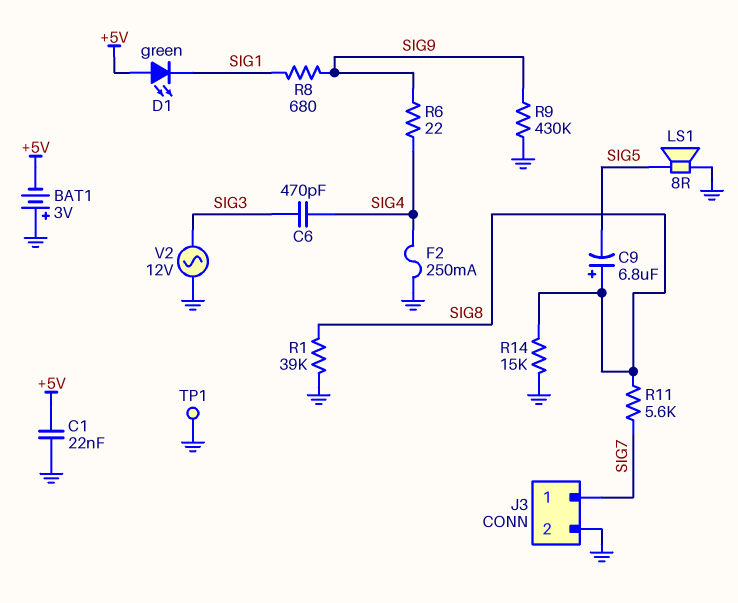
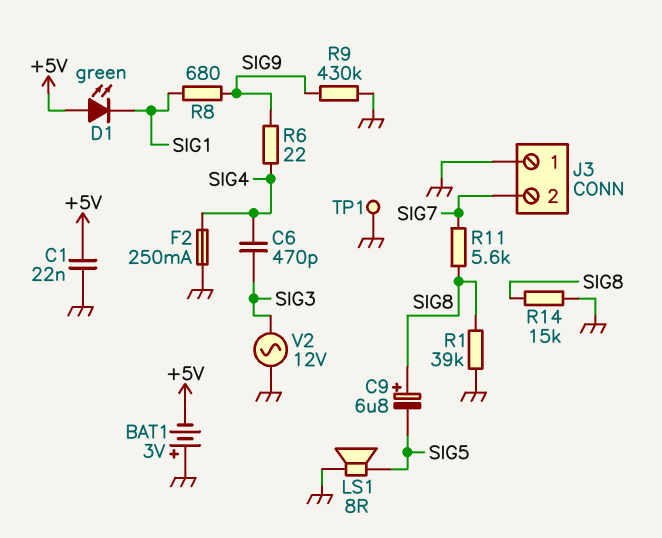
J3 pin 1: SIG7 -> GND
J3 pin 2: GND -> SIG7

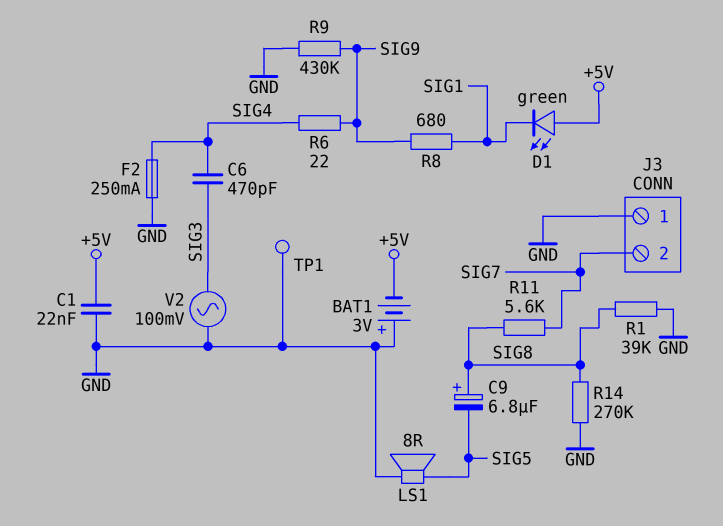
R14: 15k (GND, SIG8) -> 270k (GND, SIG8)
V2: AC 12V (GND, SIG3) -> AC 100mV (GND, SIG3)

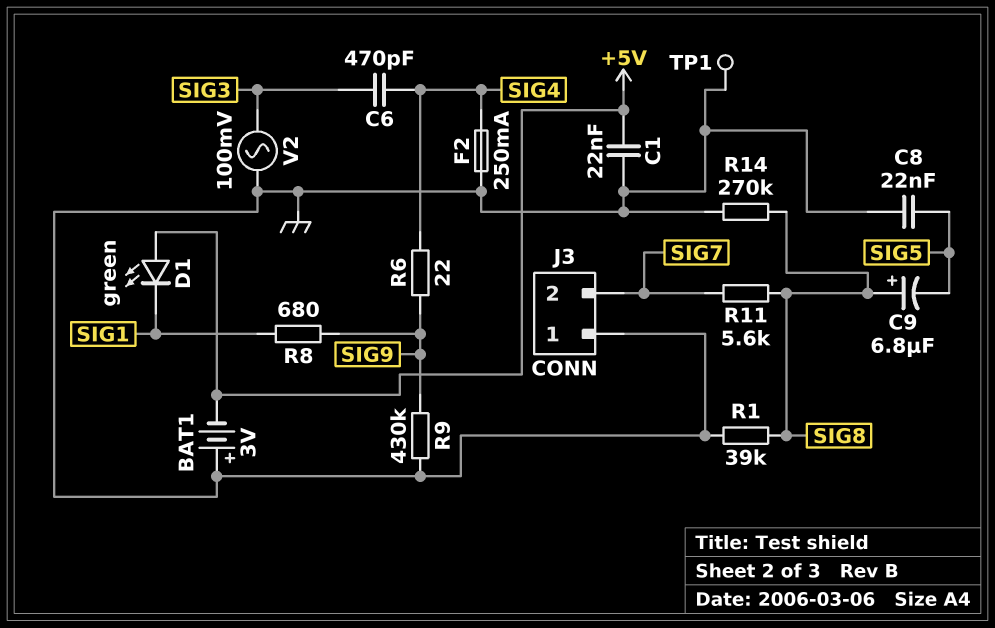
C8: none -> 22nF (GND, SIG5)
LS1: speaker 8R (GND, SIG5) -> none

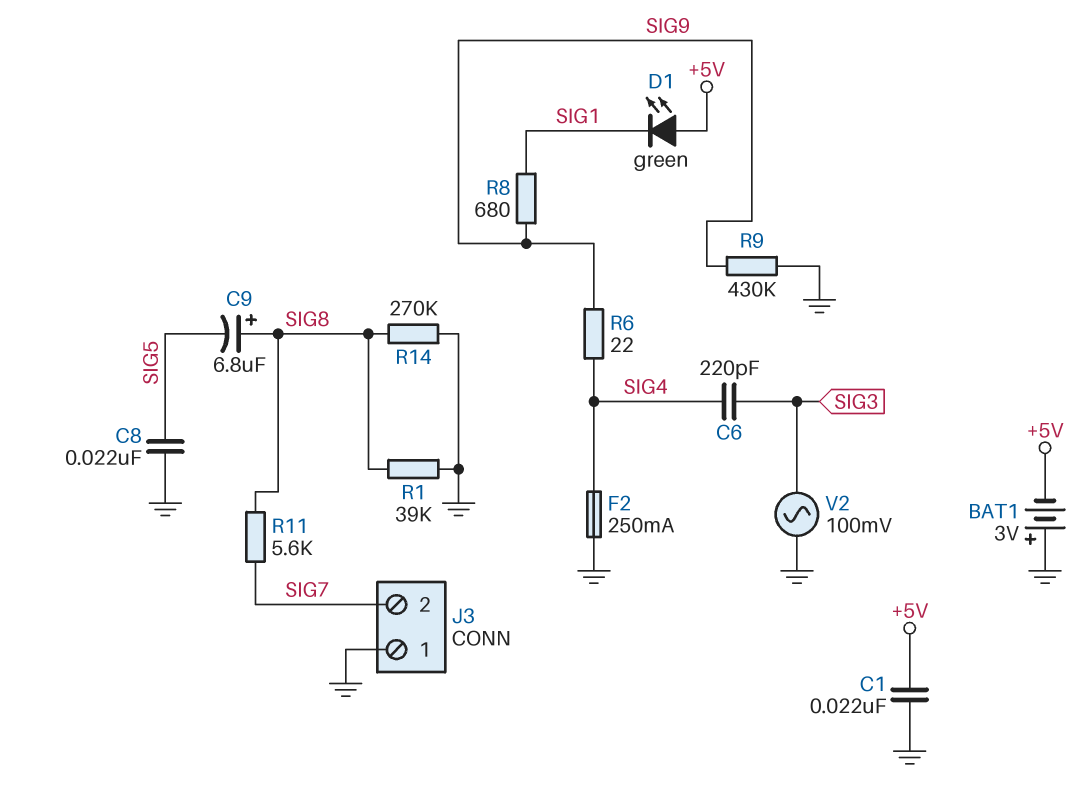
C6: 470pF (SIG3, SIG4) -> 220pF (SIG3, SIG4)
TP1: test point (GND) -> none

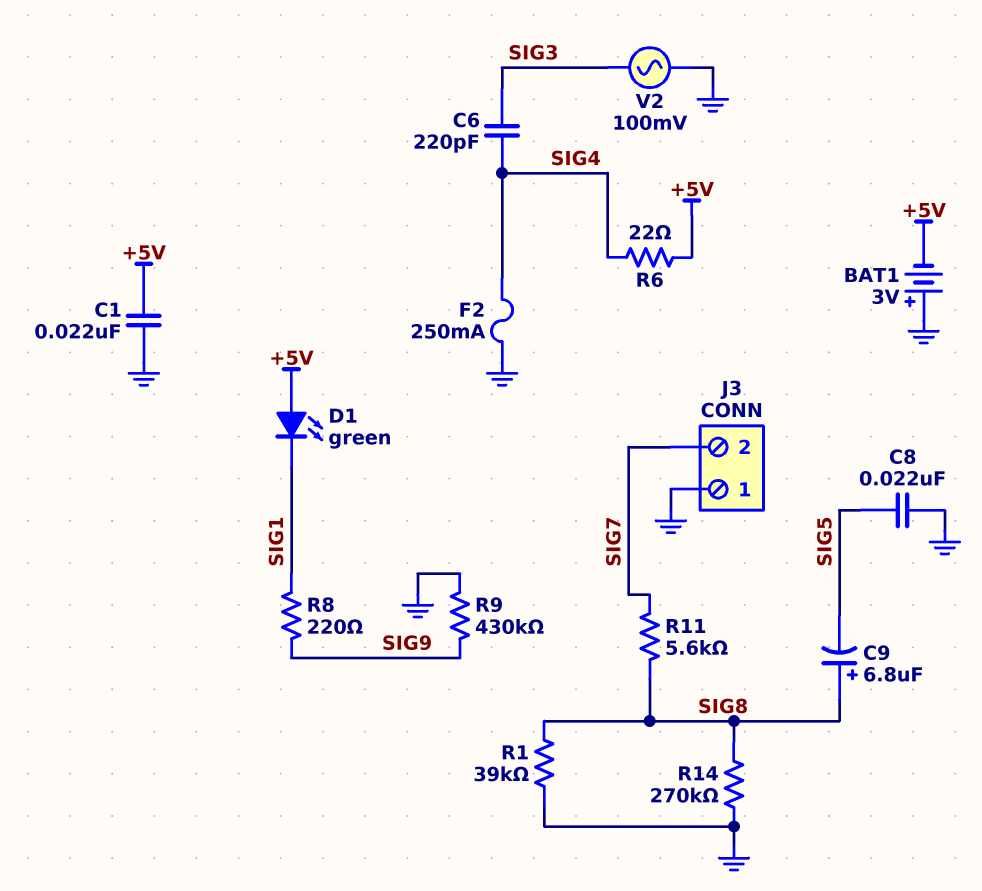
R6: 22 (SIG4, SIG9) -> 22 (+5V, SIG4)
R8: 680 (SIG1, SIG9) -> 220 (SIG1, SIG9)

